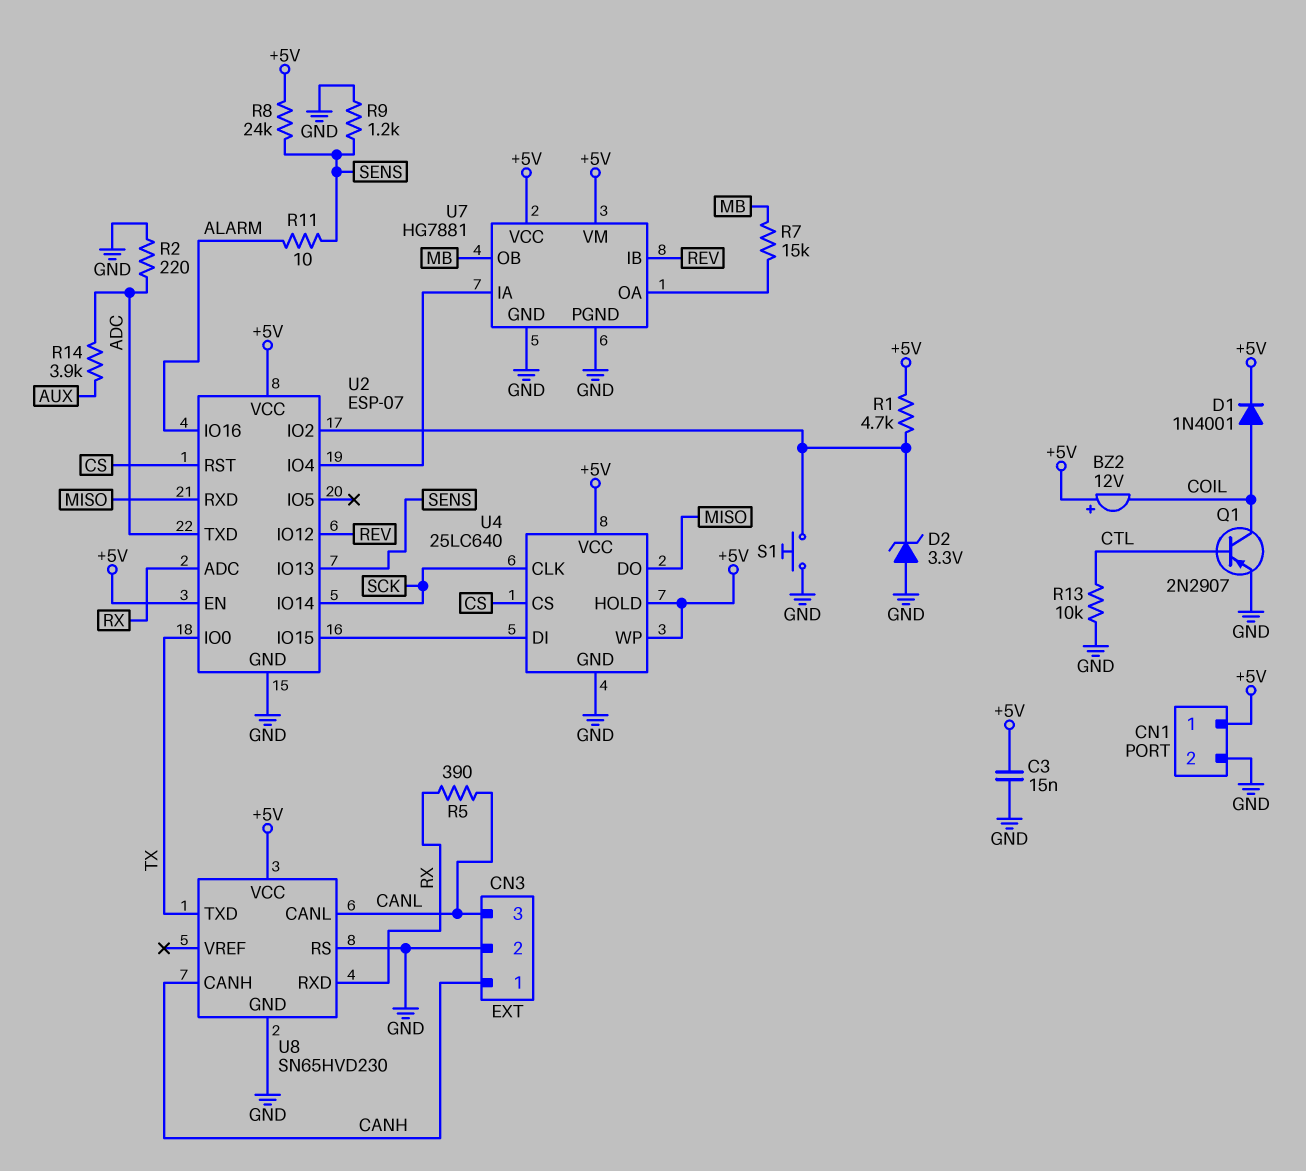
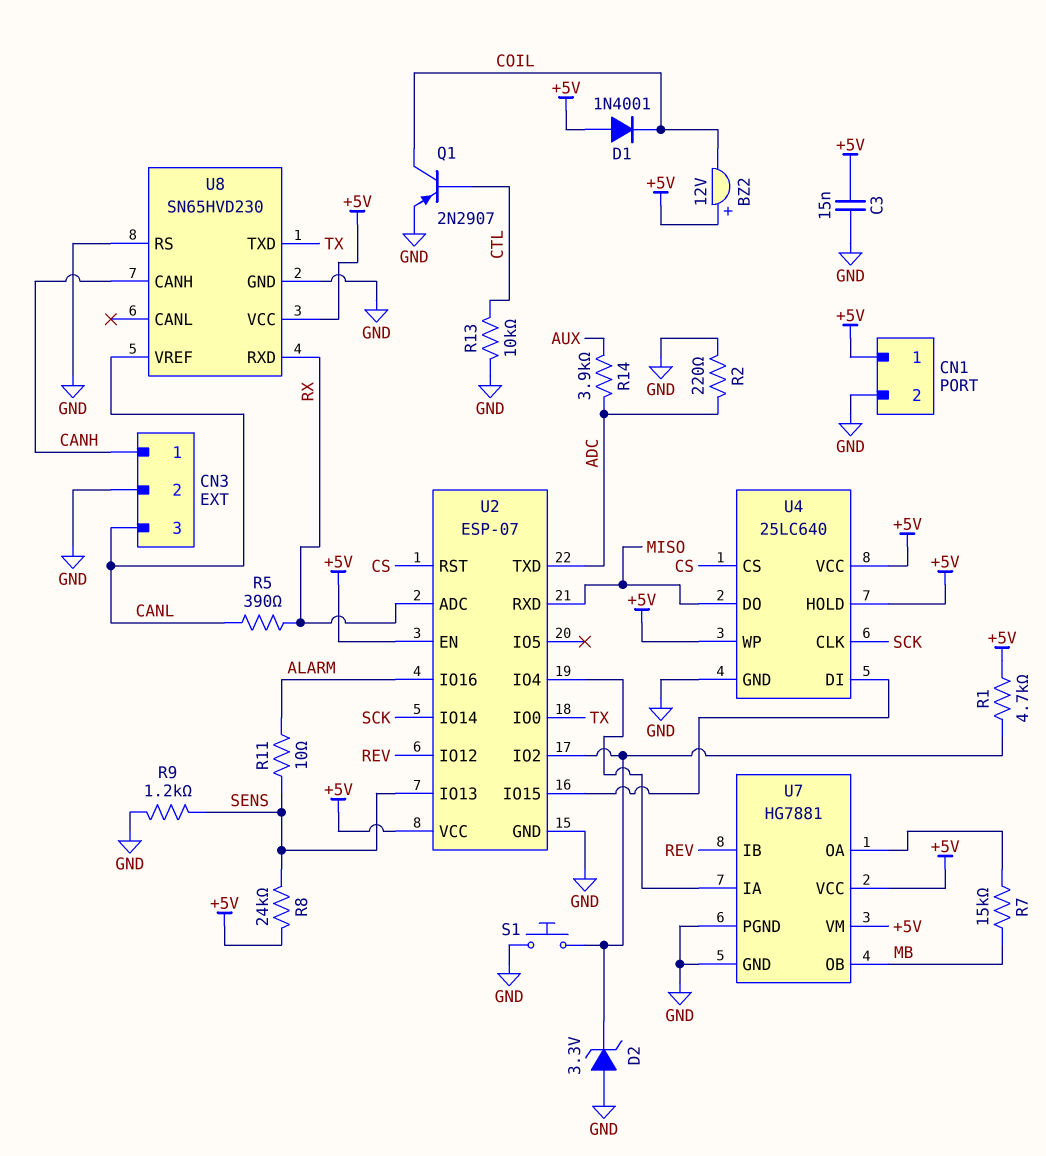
D1: diode 1N4001 (A COIL, K +5V) -> diode 1N4001 (A +5V, K COIL)
U8 pin CANL: CANL -> none
U8 pin VREF: none -> CANL

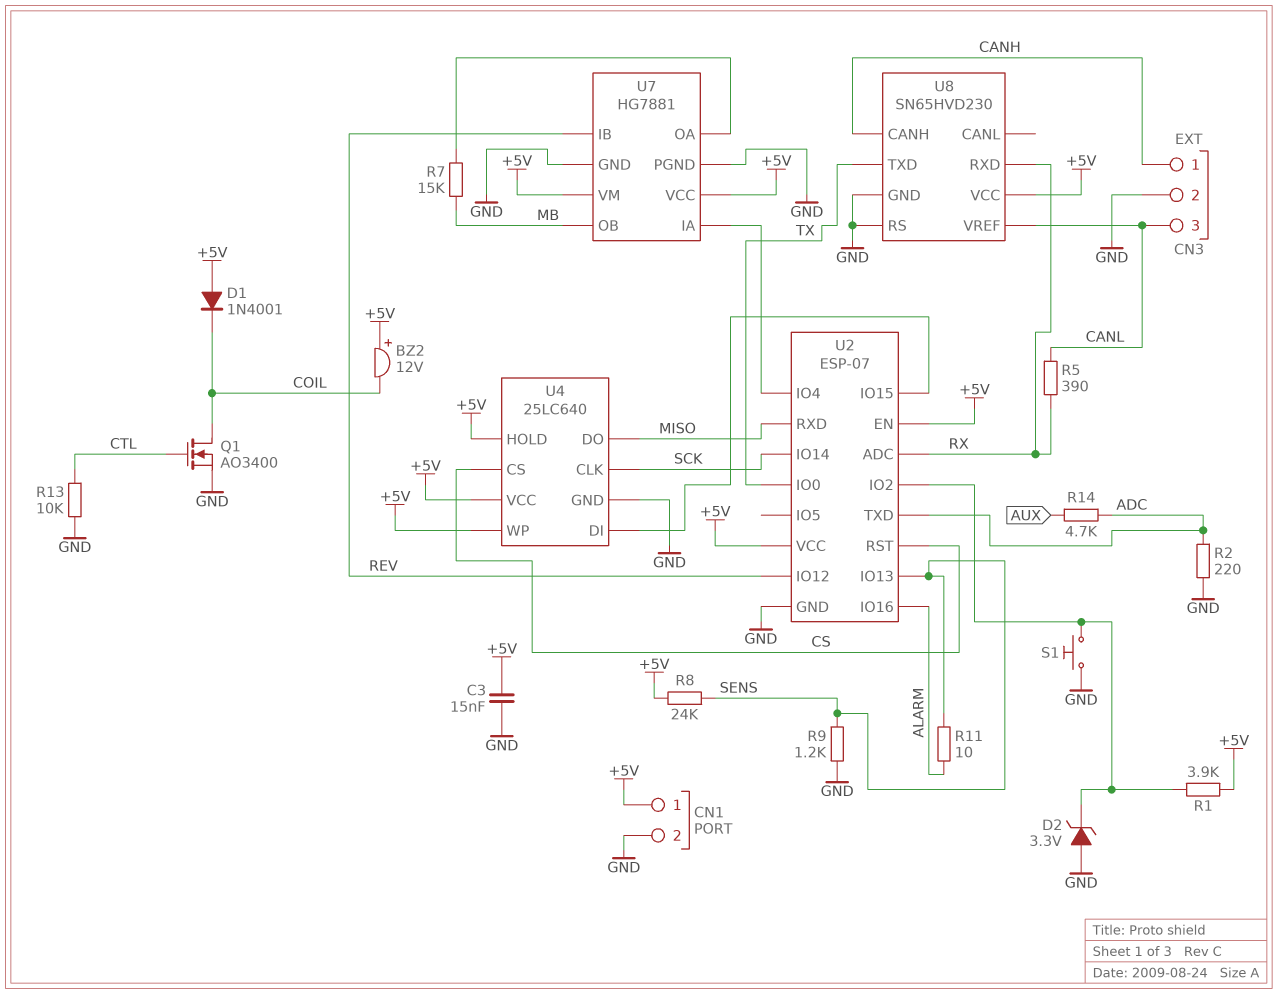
Q1: PNP 2N2907 (B CTL, C COIL, E GND) -> NMOS AO3400 (G CTL, D COIL, S GND)
R1: 4.7k (+5V, U2/IO2) -> 3.9k (+5V, U2/IO2)
R14: 3.9k (ADC, AUX) -> 4.7k (ADC, AUX)

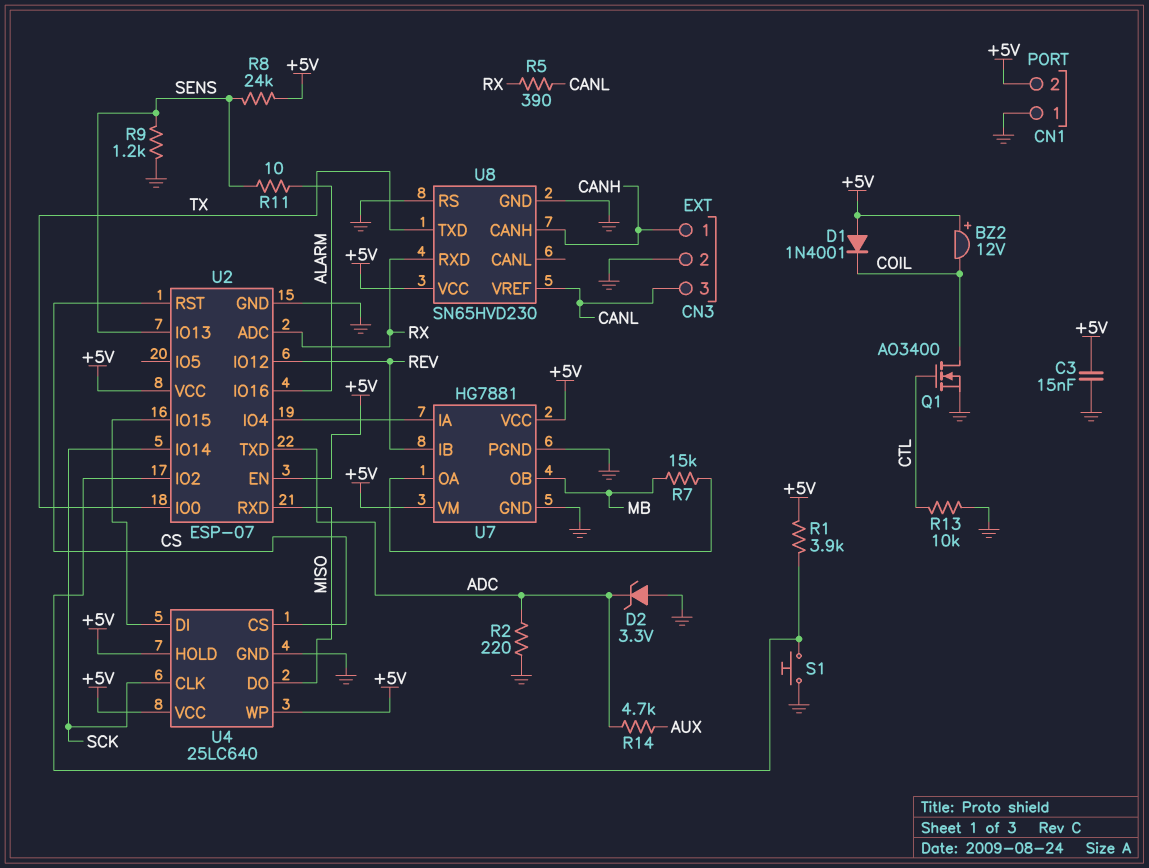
CN1 pin 1: +5V -> GND
CN1 pin 2: GND -> +5V
D2: zener 3.3V (A GND, K U2/IO2) -> zener 3.3V (A GND, K ADC)

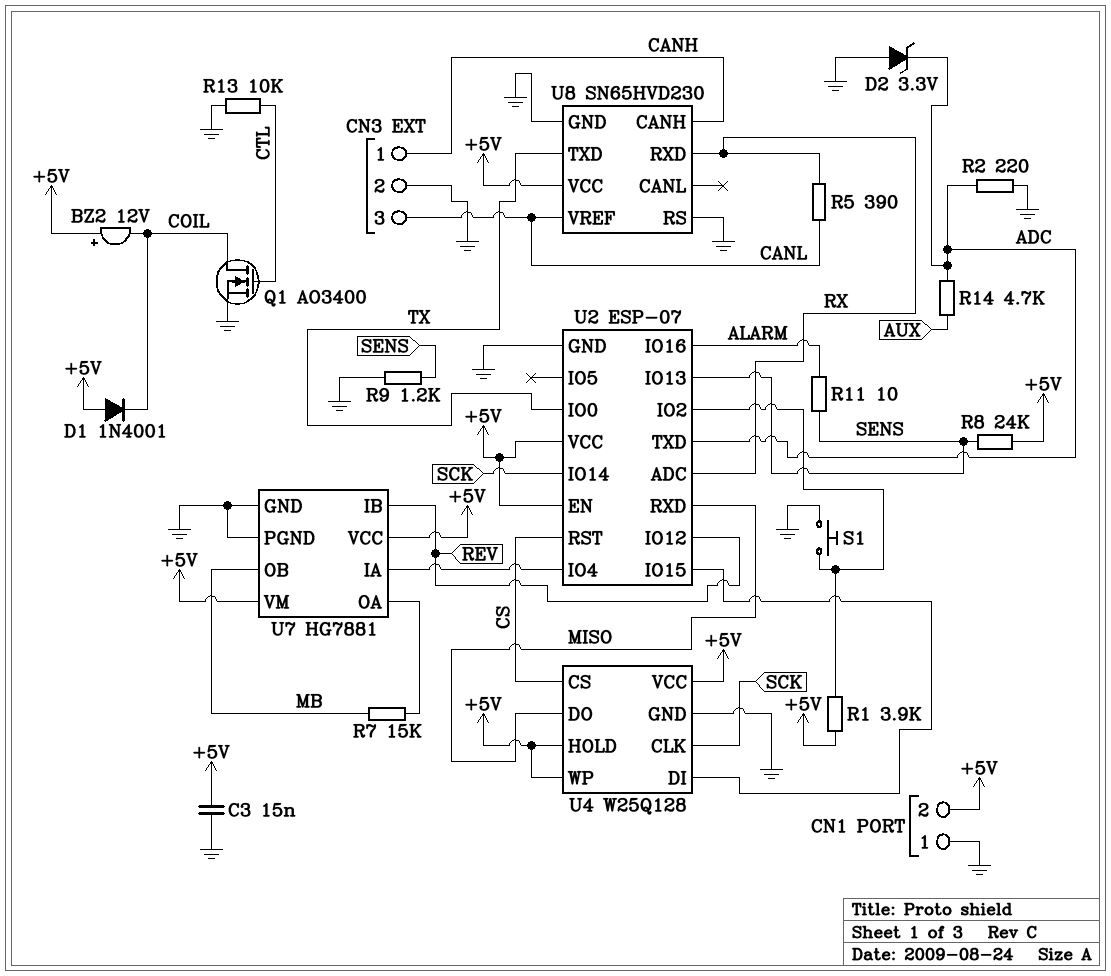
U4: 25LC640 -> W25Q128

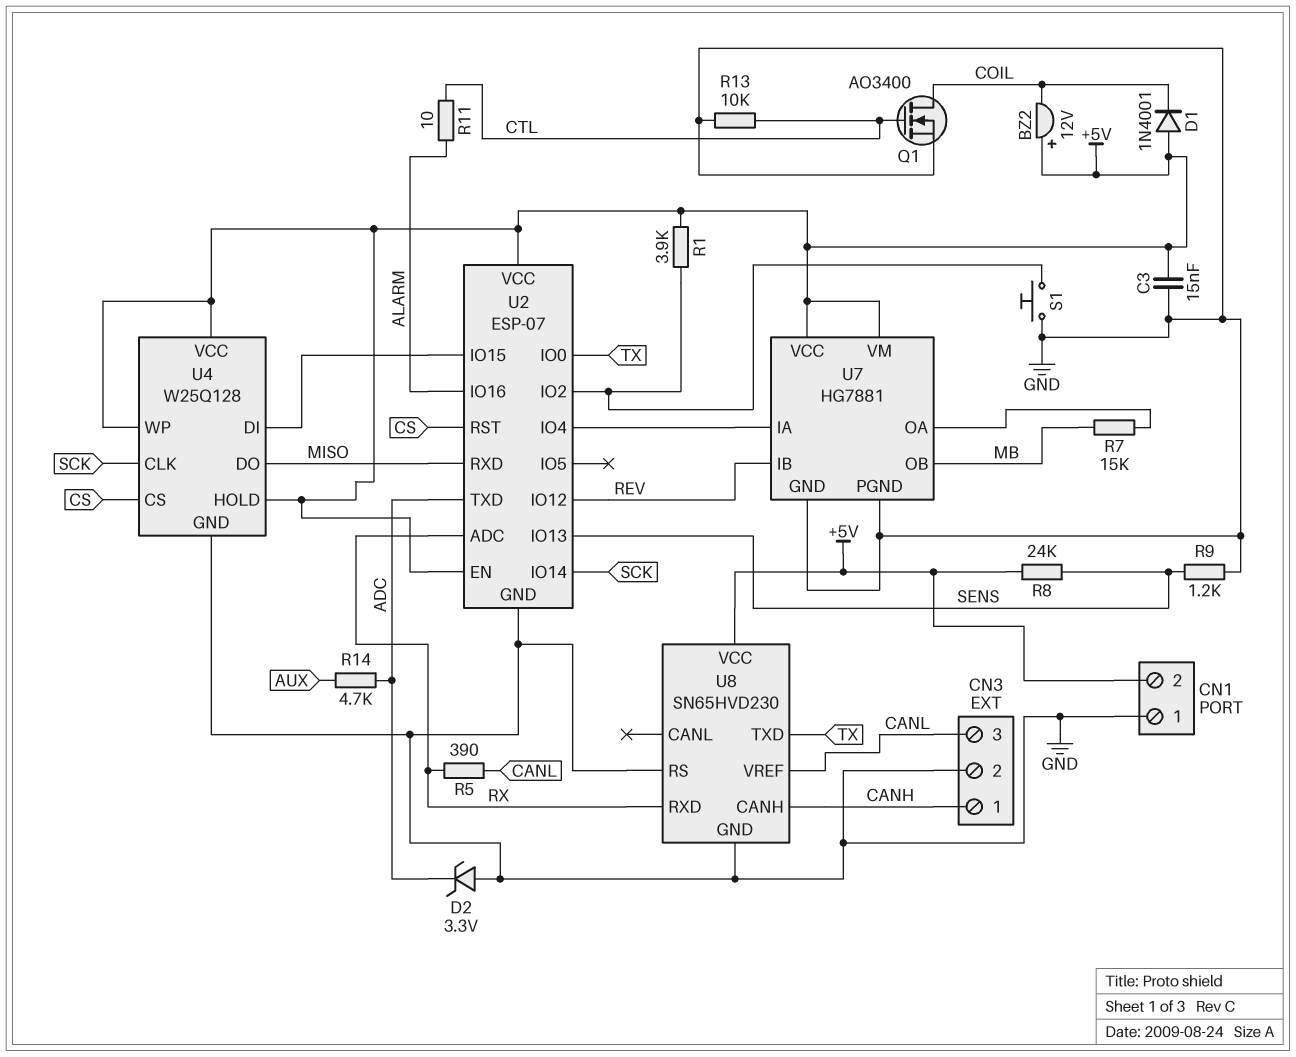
R2: 220 (ADC, GND) -> none
R11: 10 (ALARM, SENS) -> 10 (ALARM, CTL)

